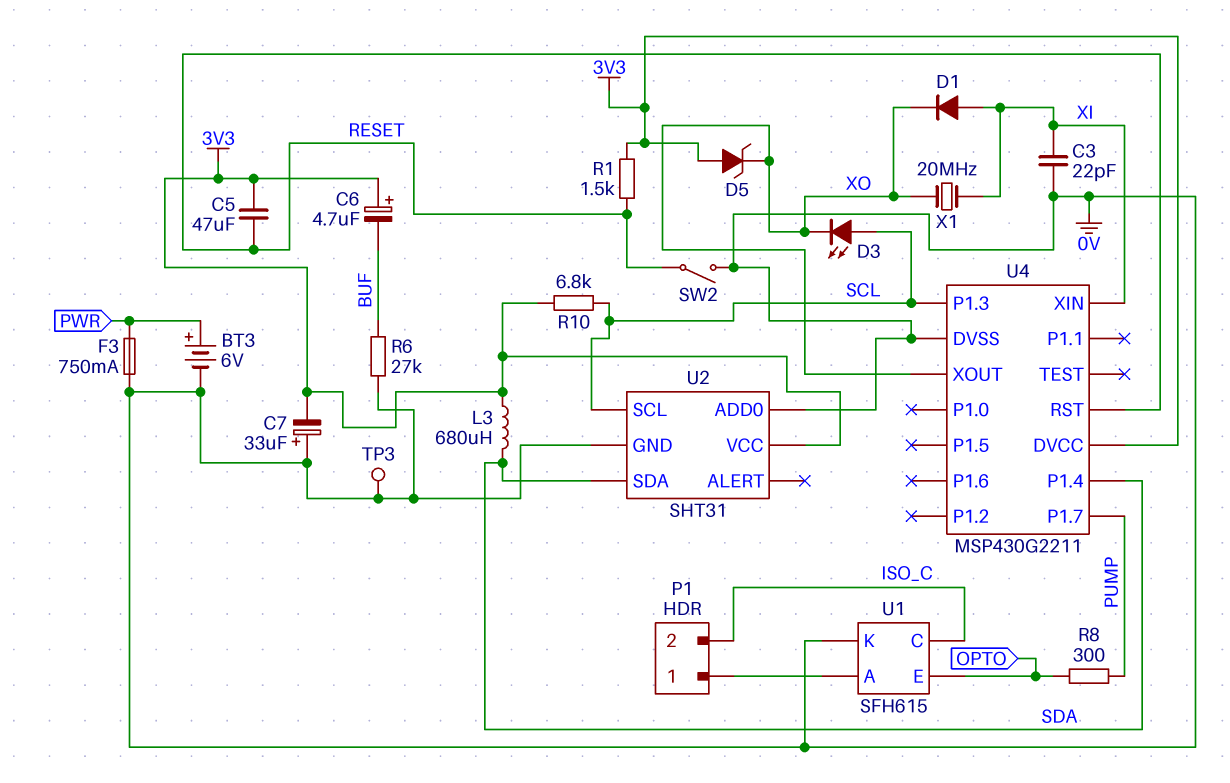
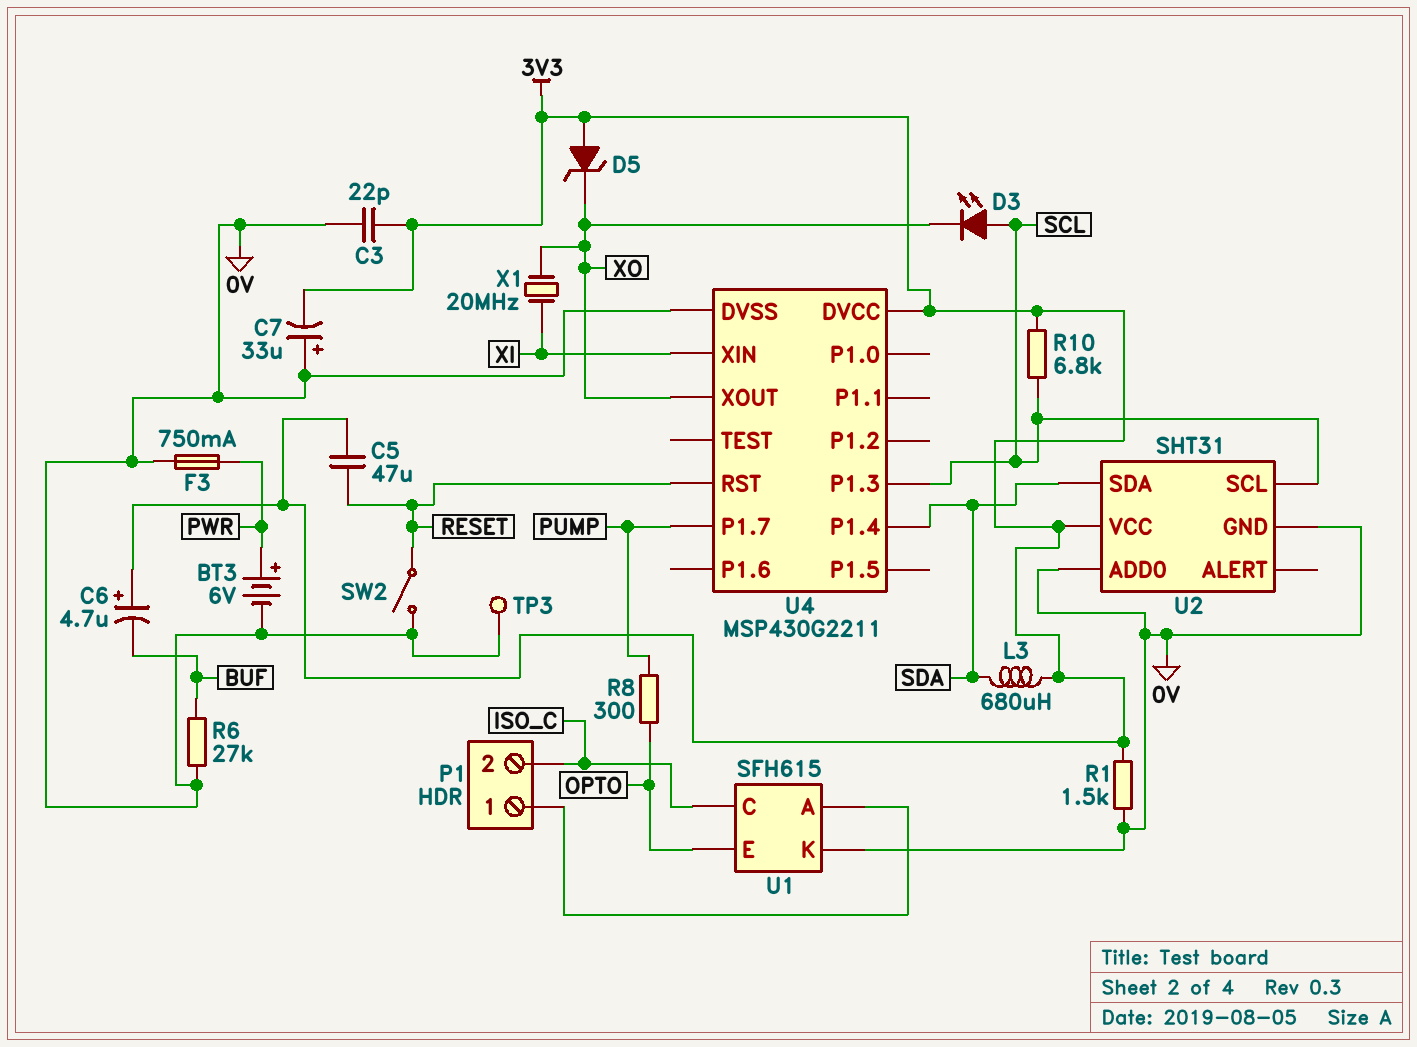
C3: 22pF (0V, XI) -> 22pF (0V, 3V3)
D1: diode (A XI, K XO) -> none
R1: 1.5k (3V3, RESET) -> 1.5k (0V, 3V3)

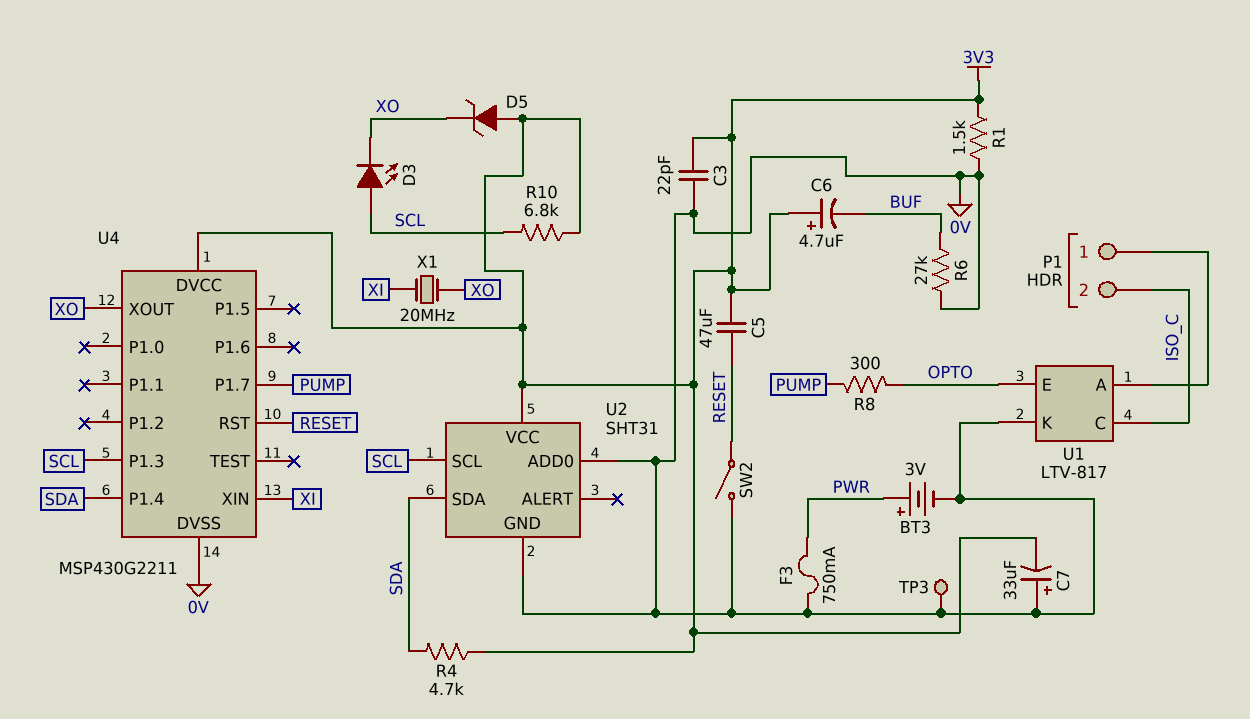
BT3: 6V (plus PWR, minus 0V) -> 3V (plus PWR, minus 0V)
L3: 680uH (3V3, SDA) -> none
R4: none -> 4.7k (3V3, SDA)
U1: SFH615 -> LTV-817

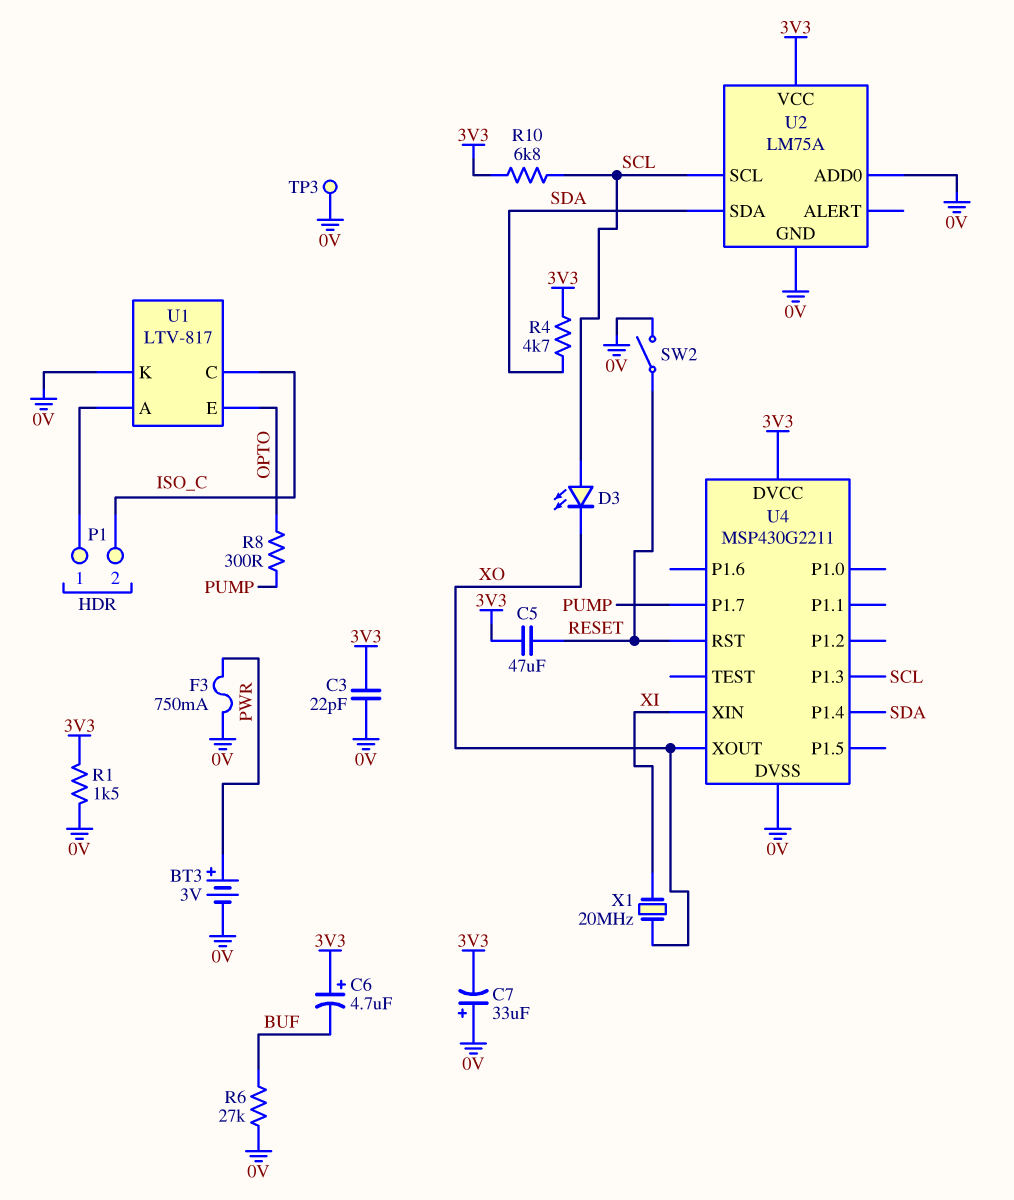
D5: zener (A 3V3, K XO) -> none
U2: SHT31 -> LM75A

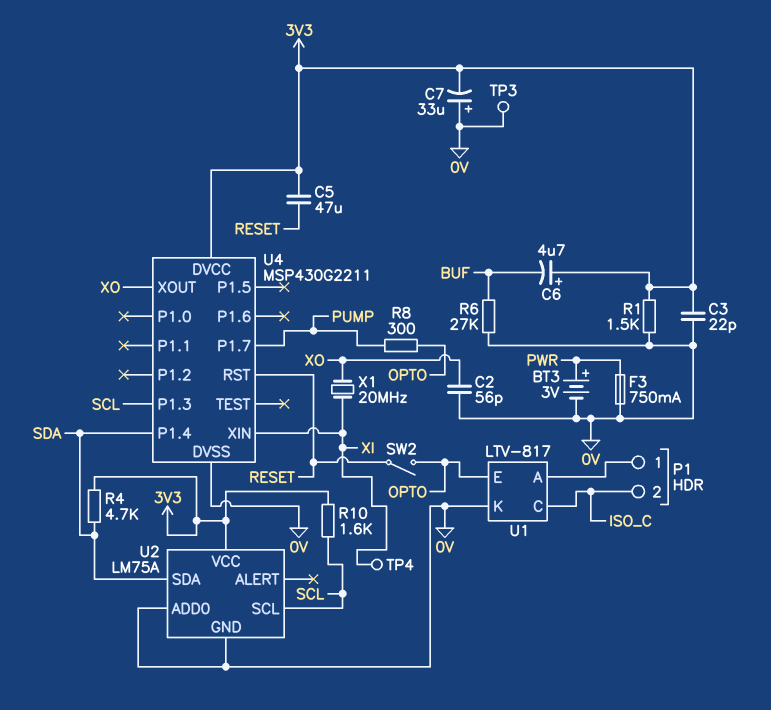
C2: none -> 56pF (0V, XO)
D3: LED (A SCL, K XO) -> none
R10: 6.8k (3V3, SCL) -> 1.6k (3V3, SCL)
SW2: switch (0V, RESET) -> switch (OPTO, RESET)
TP4: none -> test point (XI)

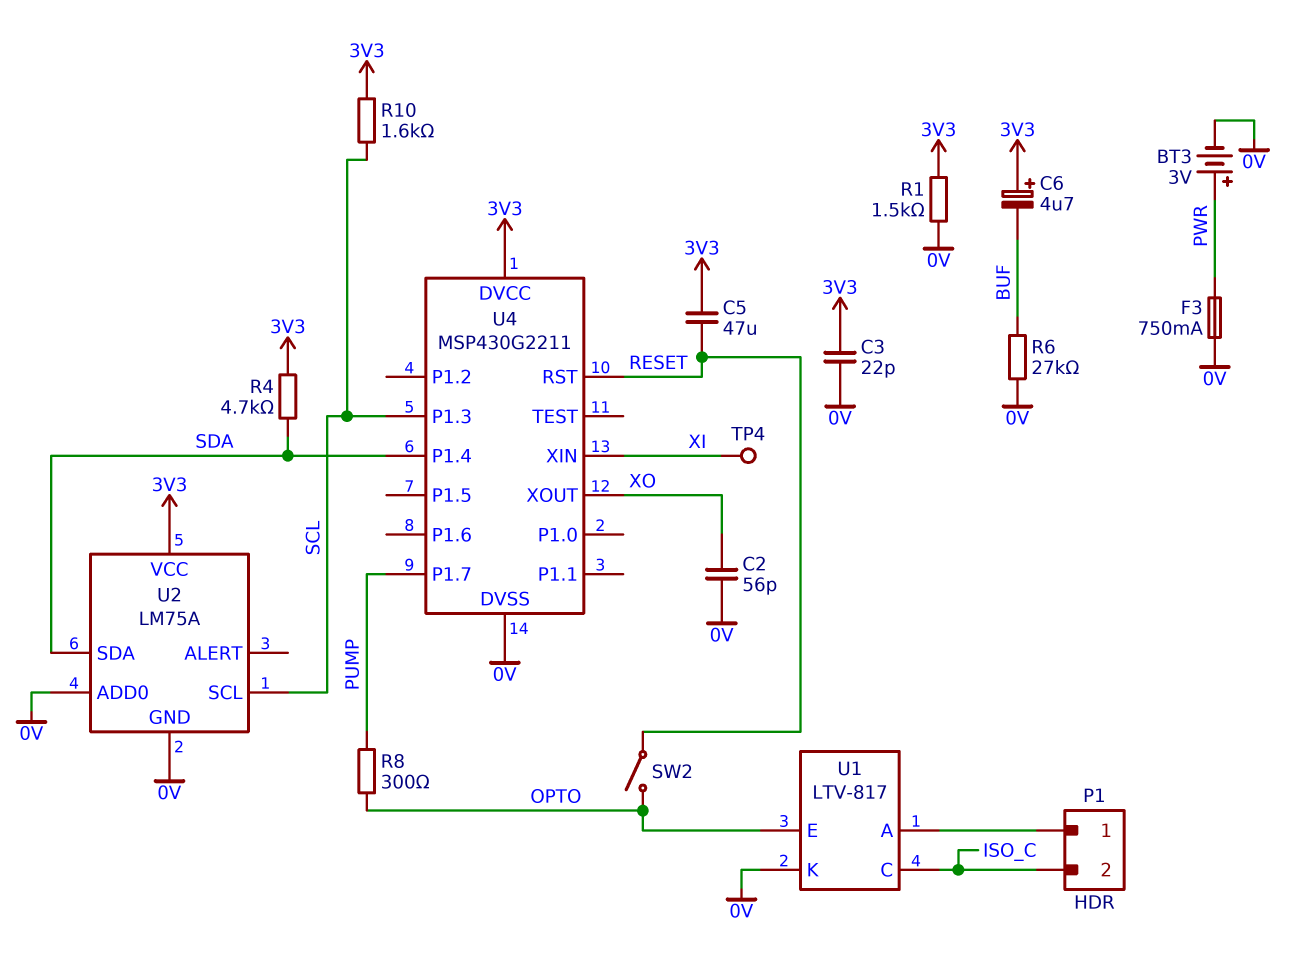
C7: 33uF (plus 0V, minus 3V3) -> none
TP3: test point (0V) -> none
X1: 20MHz (XI, XO) -> none

